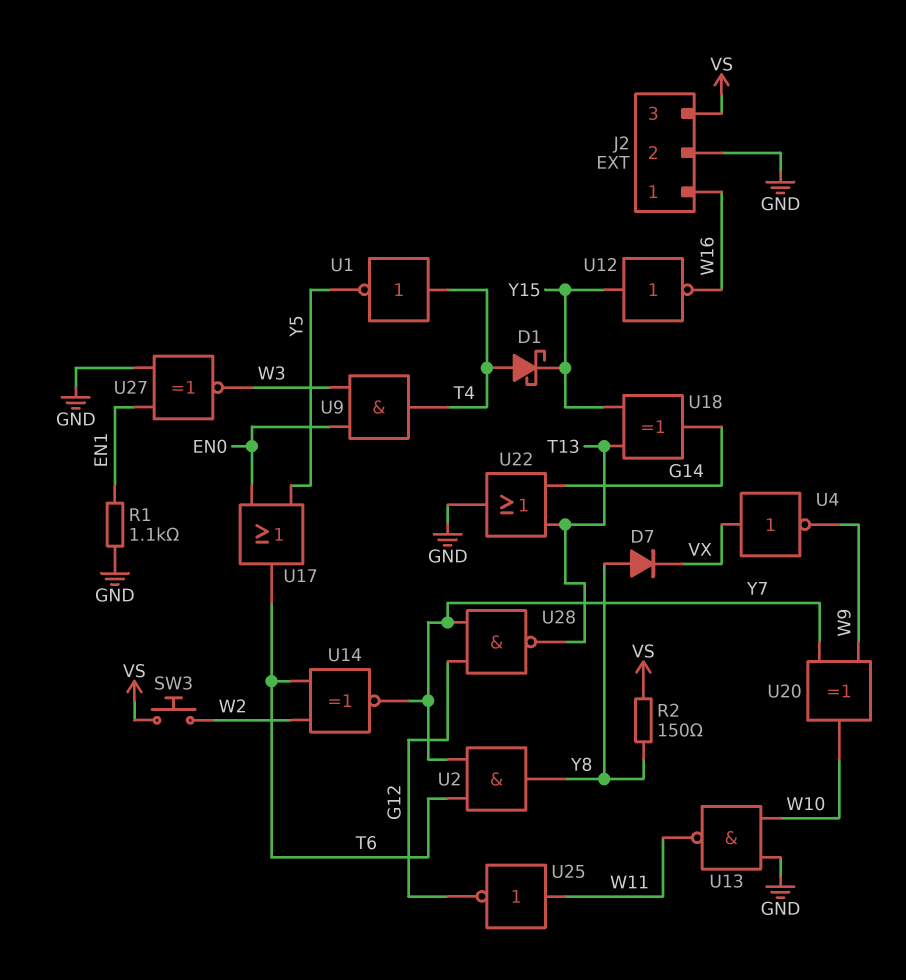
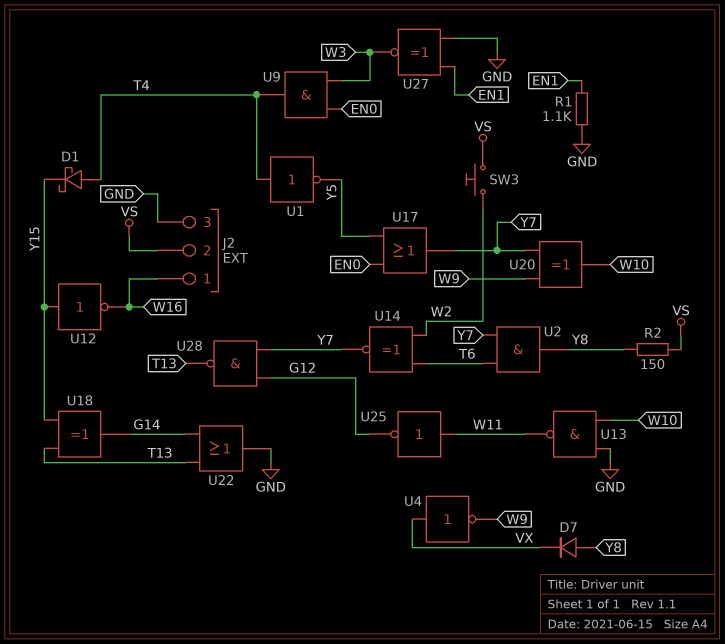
J2 pin 2: GND -> VS
J2 pin 3: VS -> GND
U17: OR (in EN0, in Y5, out T6) -> OR (in EN0, in Y5, out Y7)

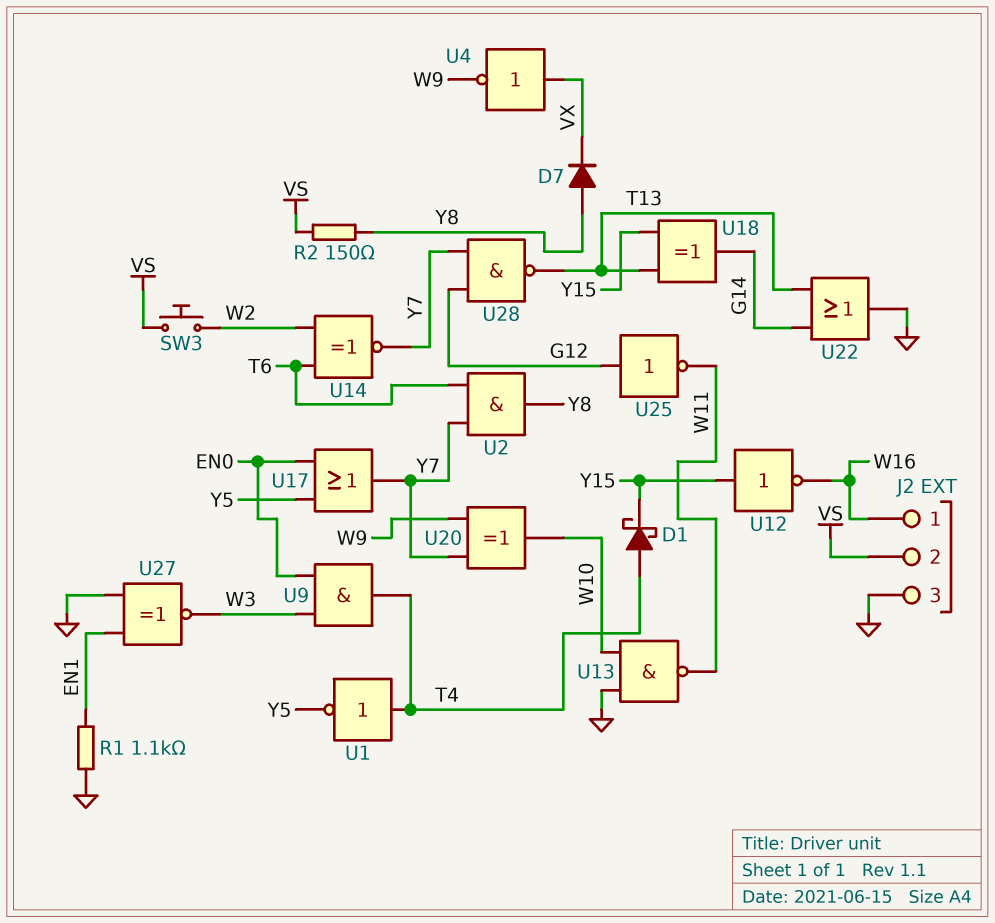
U25: NOT (in W11, out G12) -> NOT (in G12, out W11)

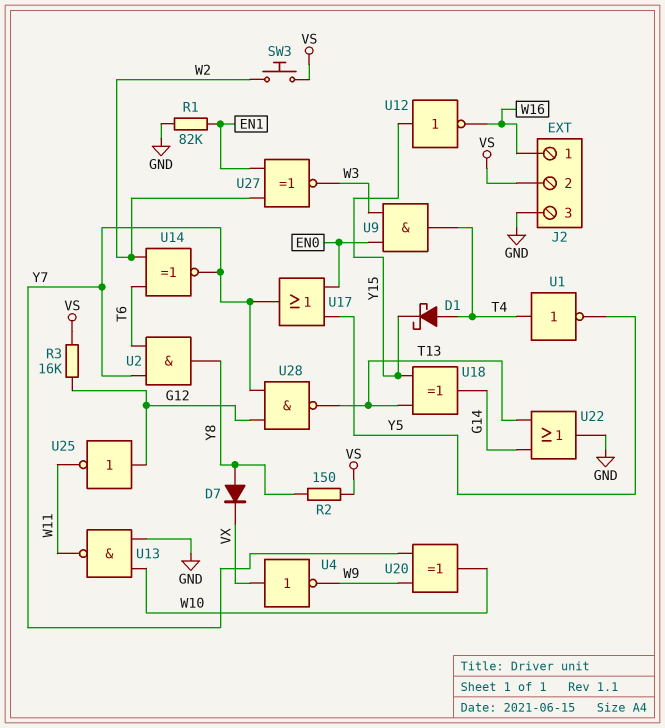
R1: 1.1k (EN1, GND) -> 82k (EN1, GND)
R3: none -> 16k (G12, VS)
U27: XNOR (in EN1, in GND, out W3) -> XNOR (in EN1, in W2, out W3)

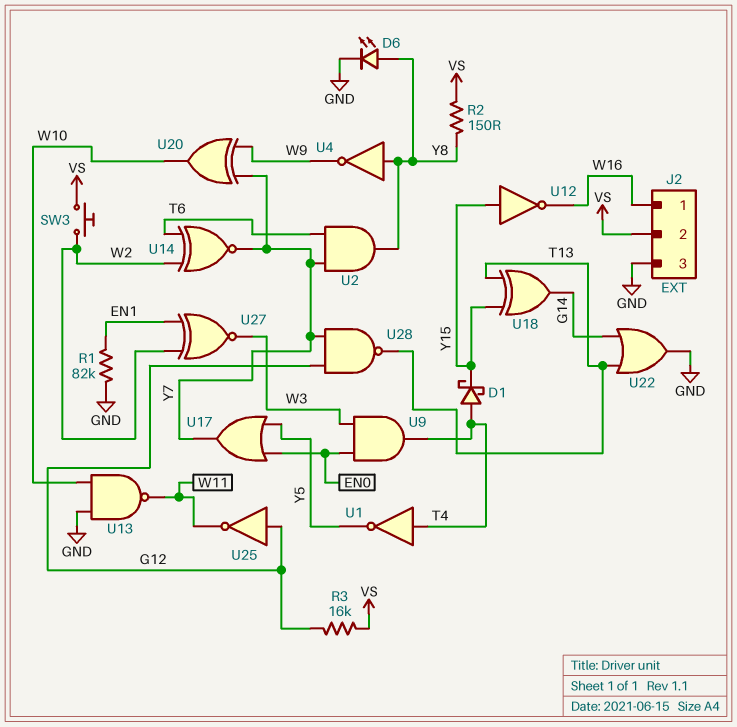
D6: none -> LED (A Y8, K GND)
D7: diode (A Y8, K VX) -> none
U4: NOT (in VX, out W9) -> NOT (in Y8, out W9)

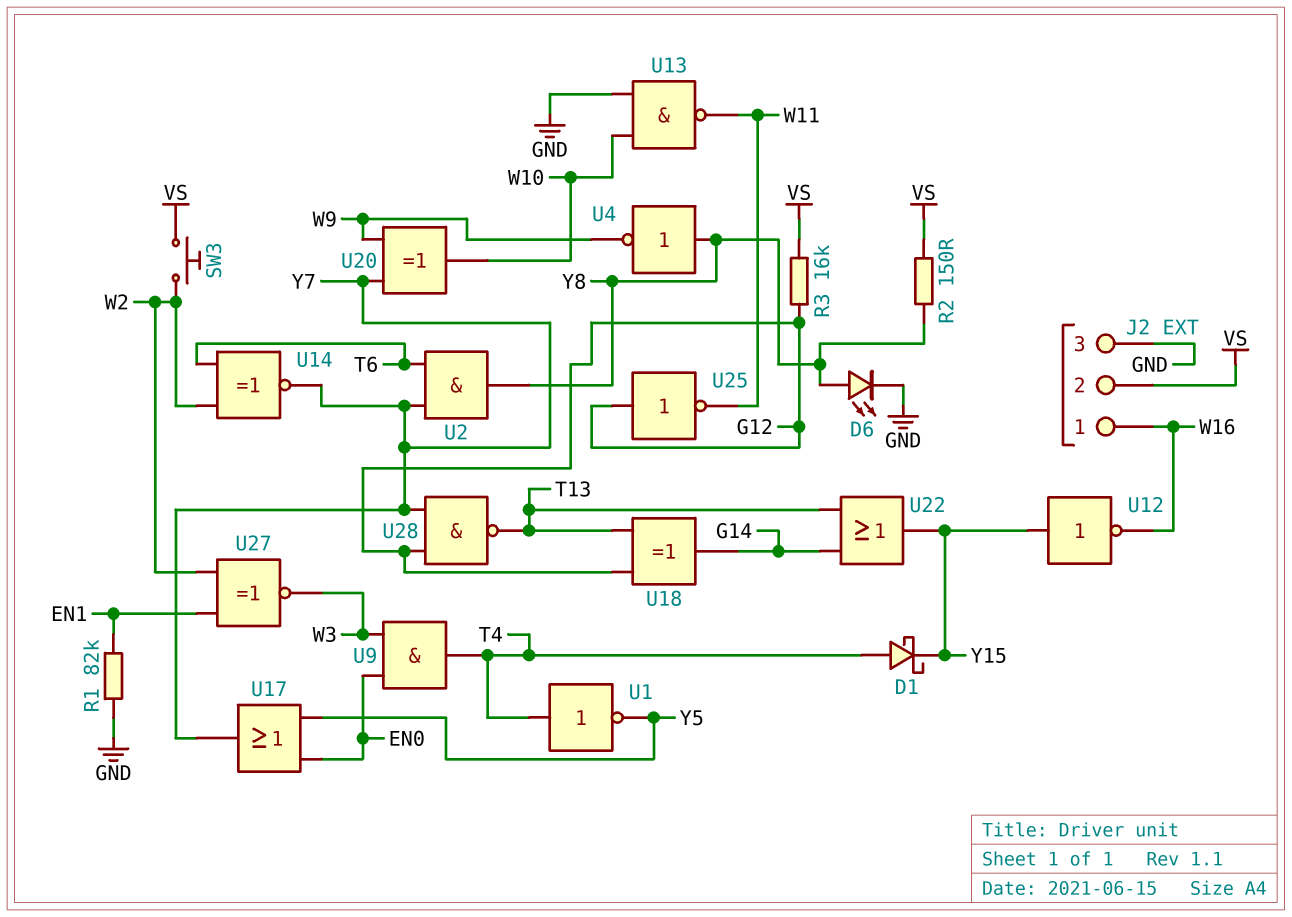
U18: XOR (in T13, in Y15, out G14) -> XOR (in G12, in T13, out G14)
U22: OR (in G14, in T13, out GND) -> OR (in G14, in T13, out Y15)

